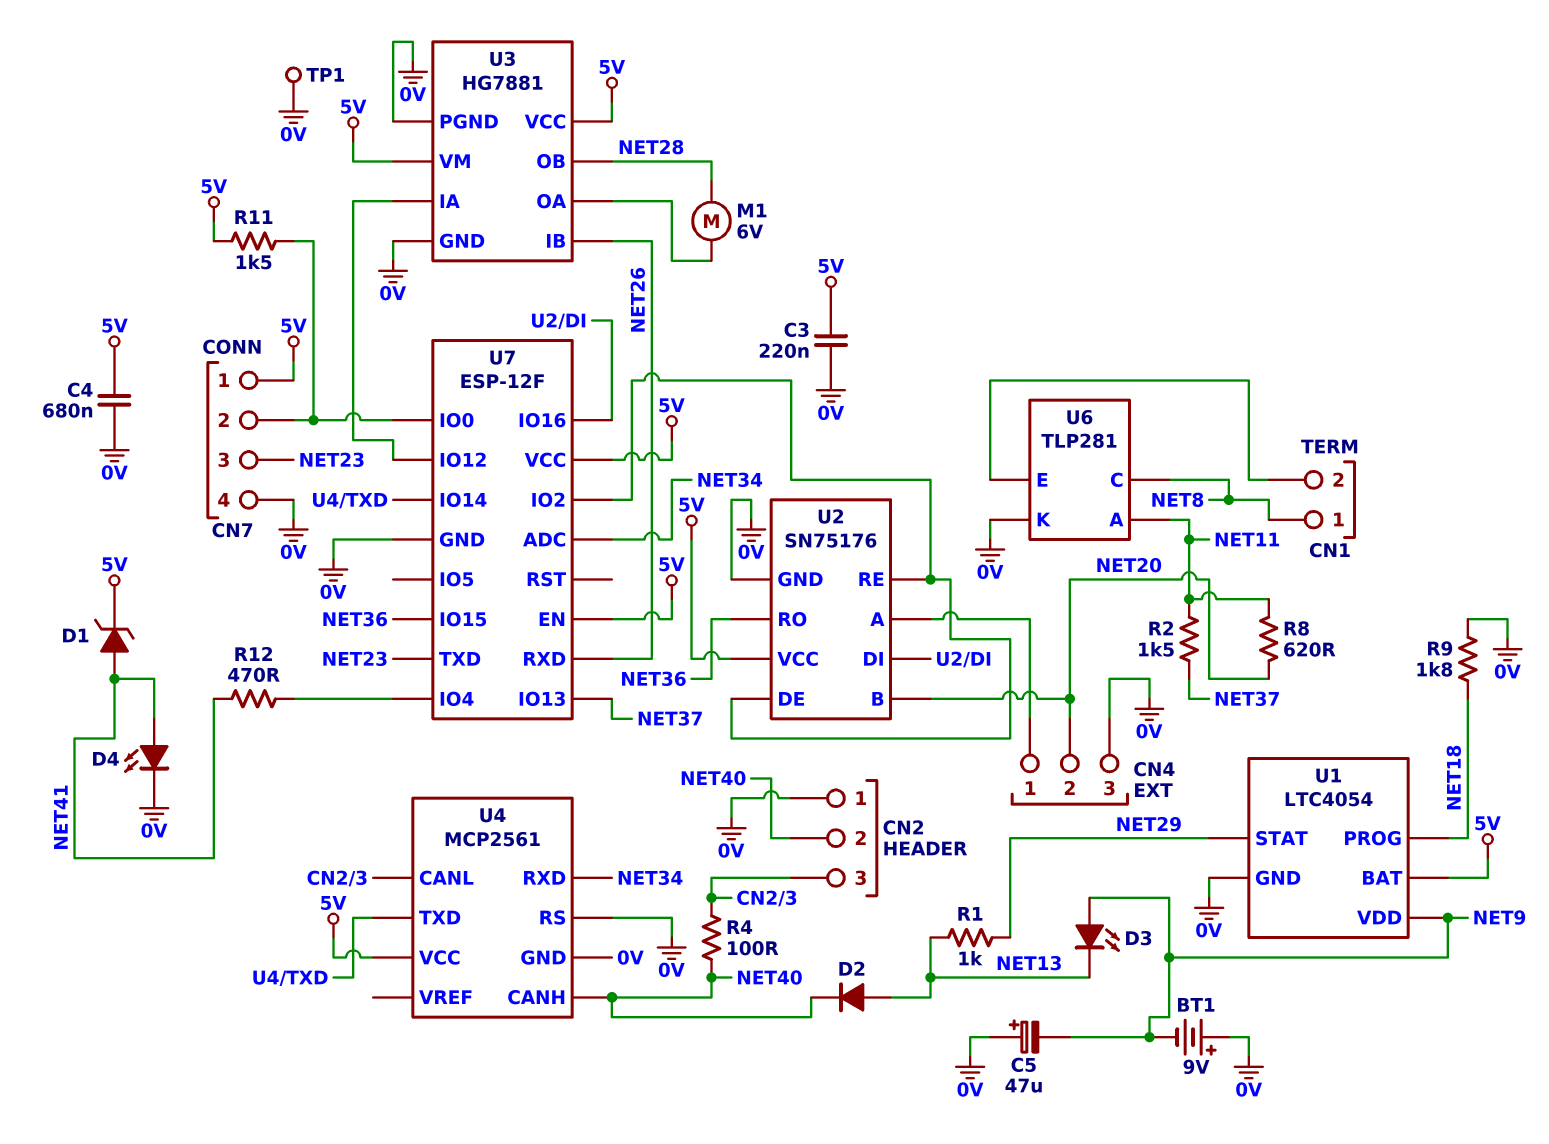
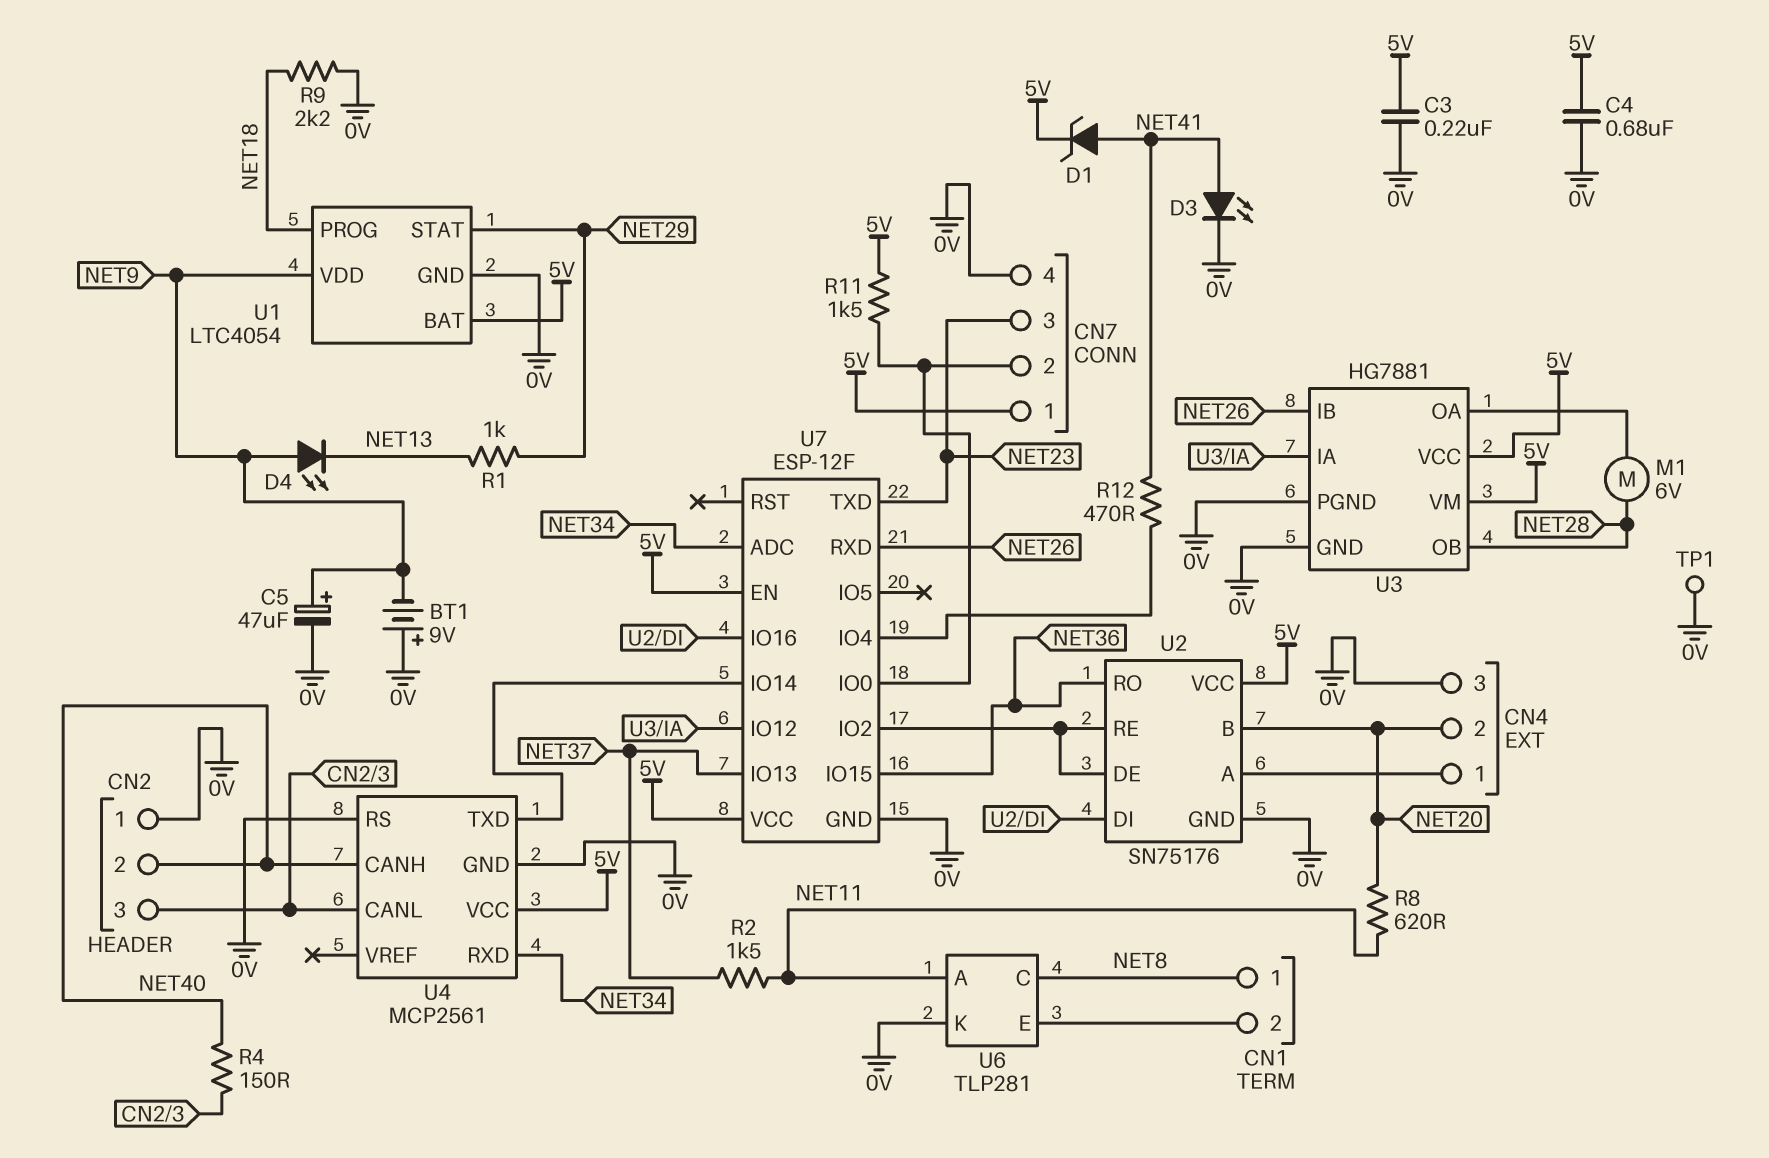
C5: 47uF (plus 0V, minus NET9) -> 47uF (plus NET9, minus 0V)
D2: diode (A NET13, K NET40) -> none
D3: LED (A NET9, K NET13) -> LED (A NET41, K 0V)
D4: LED (A NET41, K 0V) -> LED (A NET9, K NET13)
R4: 100 (CN2/3, NET40) -> 150 (CN2/3, NET40)
R9: 1.8k (0V, NET18) -> 2.2k (0V, NET18)

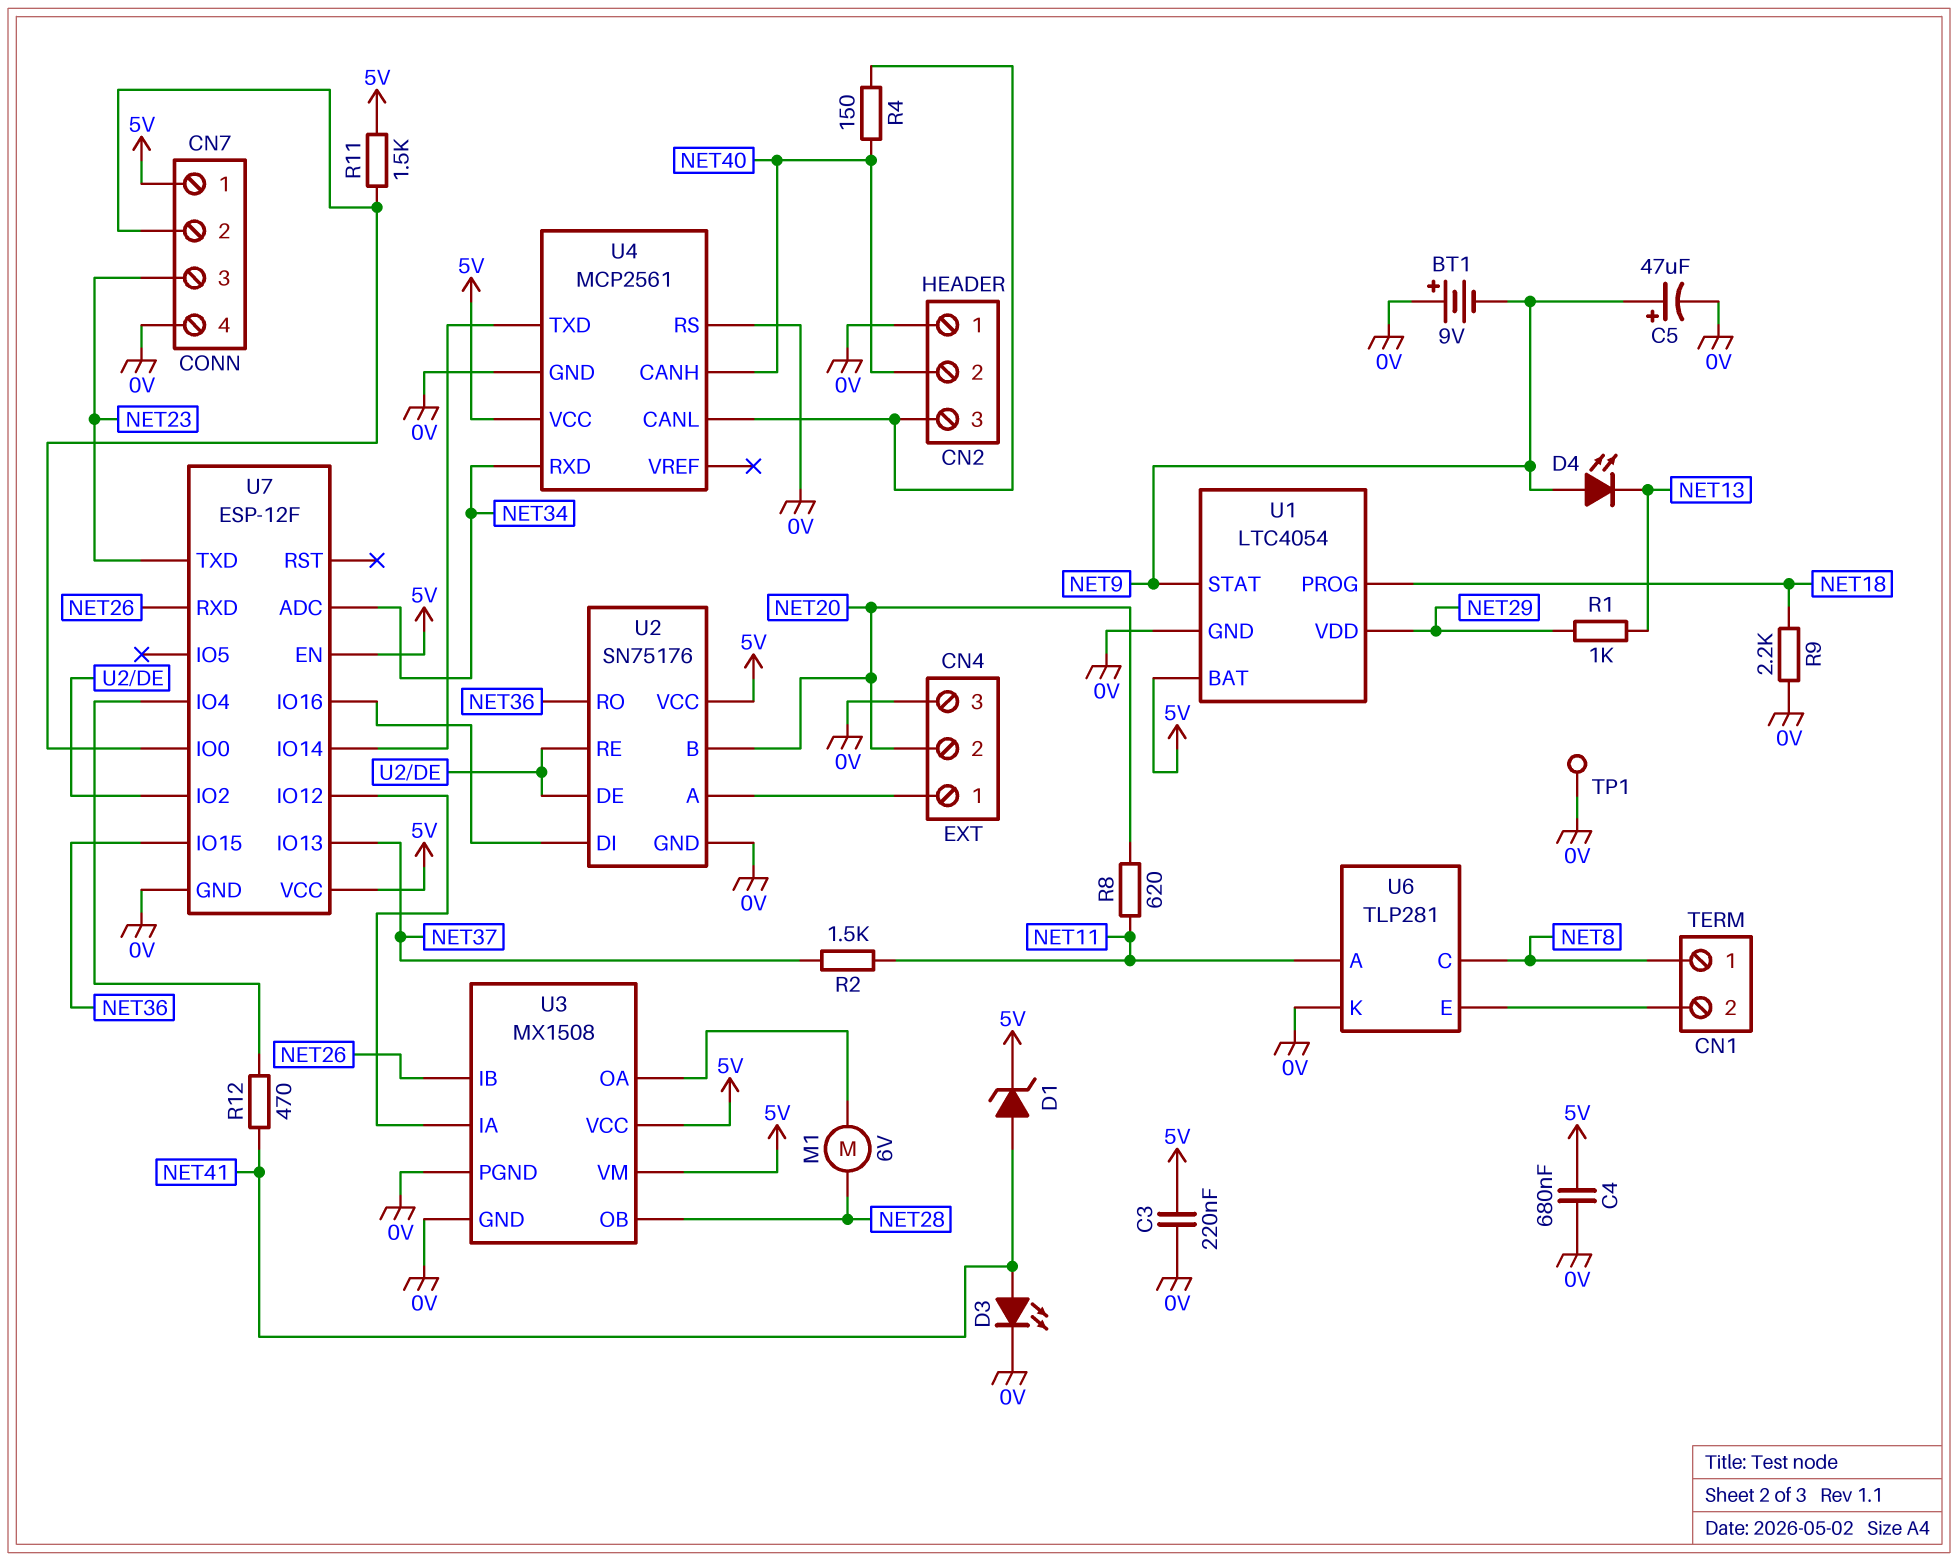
U1 pin STAT: NET29 -> NET9
U1 pin VDD: NET9 -> NET29
U3: HG7881 -> MX1508

